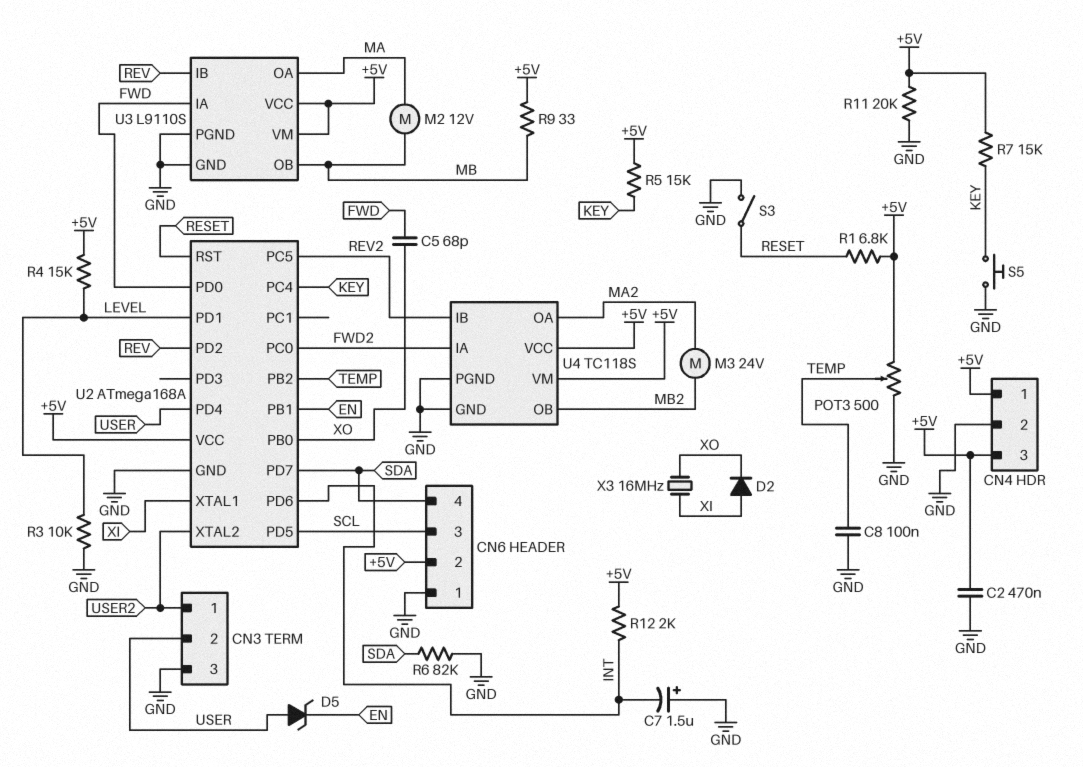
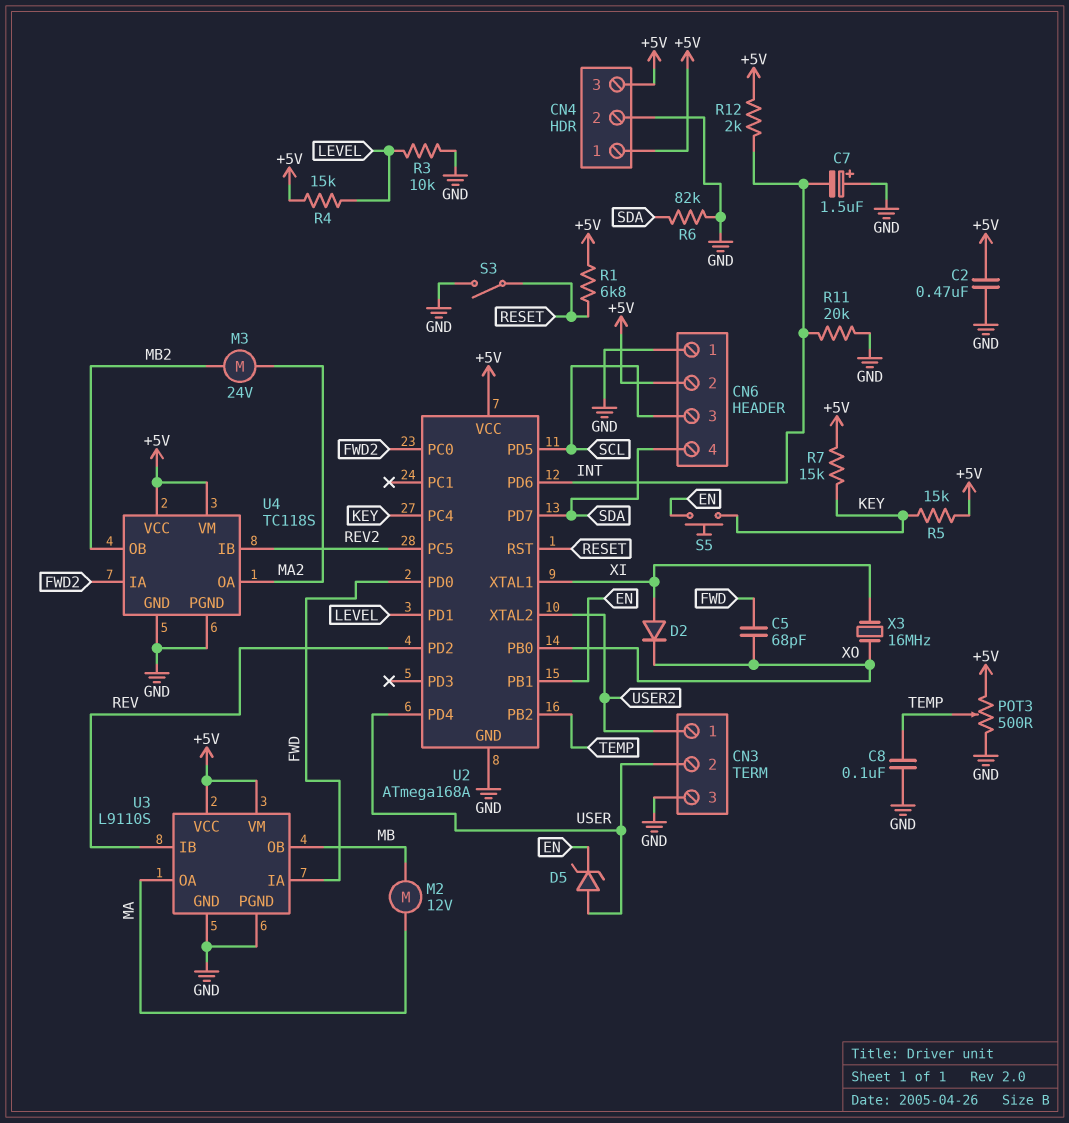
R9: 33 (+5V, MB) -> none
R11: 20k (+5V, GND) -> 20k (GND, INT)
S5: button (GND, KEY) -> button (EN, KEY)

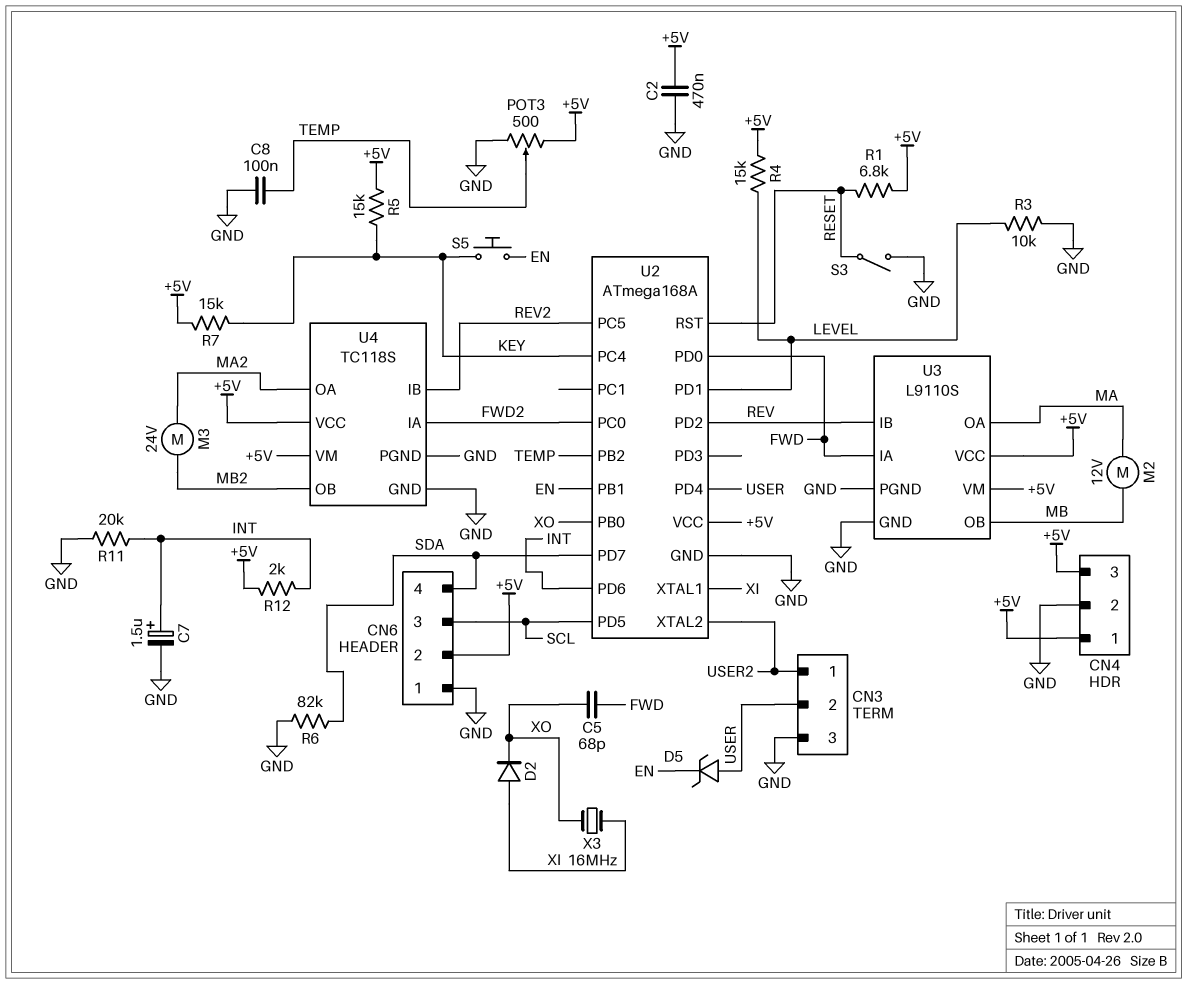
C7: 1.5uF (plus GND, minus INT) -> 1.5uF (plus INT, minus GND)

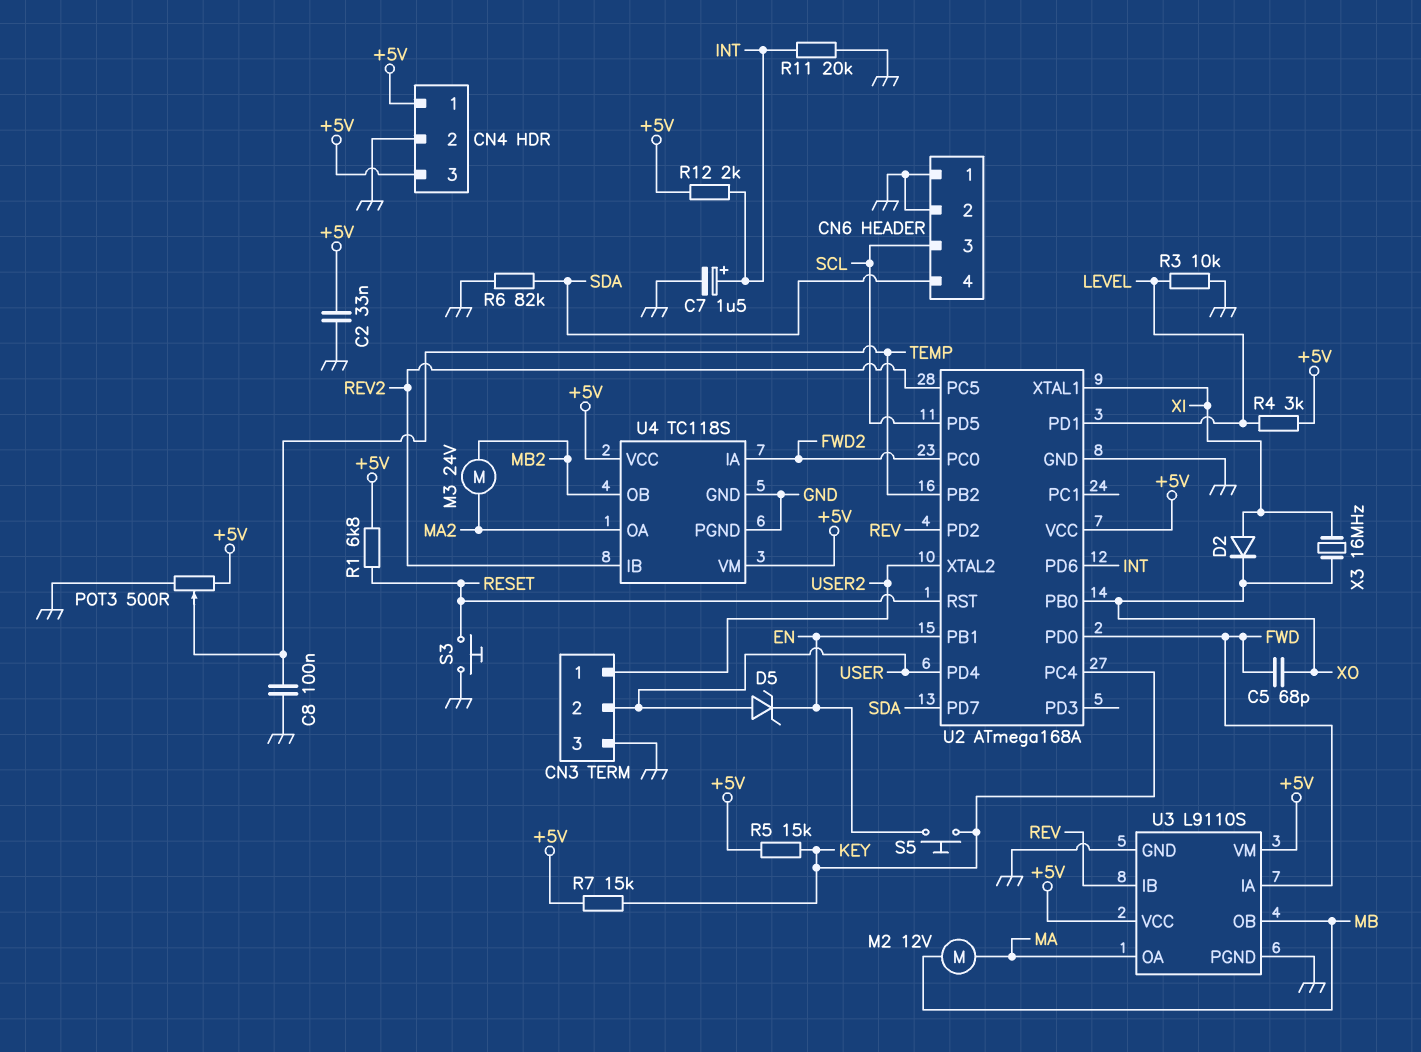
C2: 470nF (+5V, GND) -> 33nF (+5V, GND)
CN6 pin 2: +5V -> GND
R4: 15k (+5V, LEVEL) -> 3k (+5V, LEVEL)
S3: switch (GND, RESET) -> button (GND, RESET)

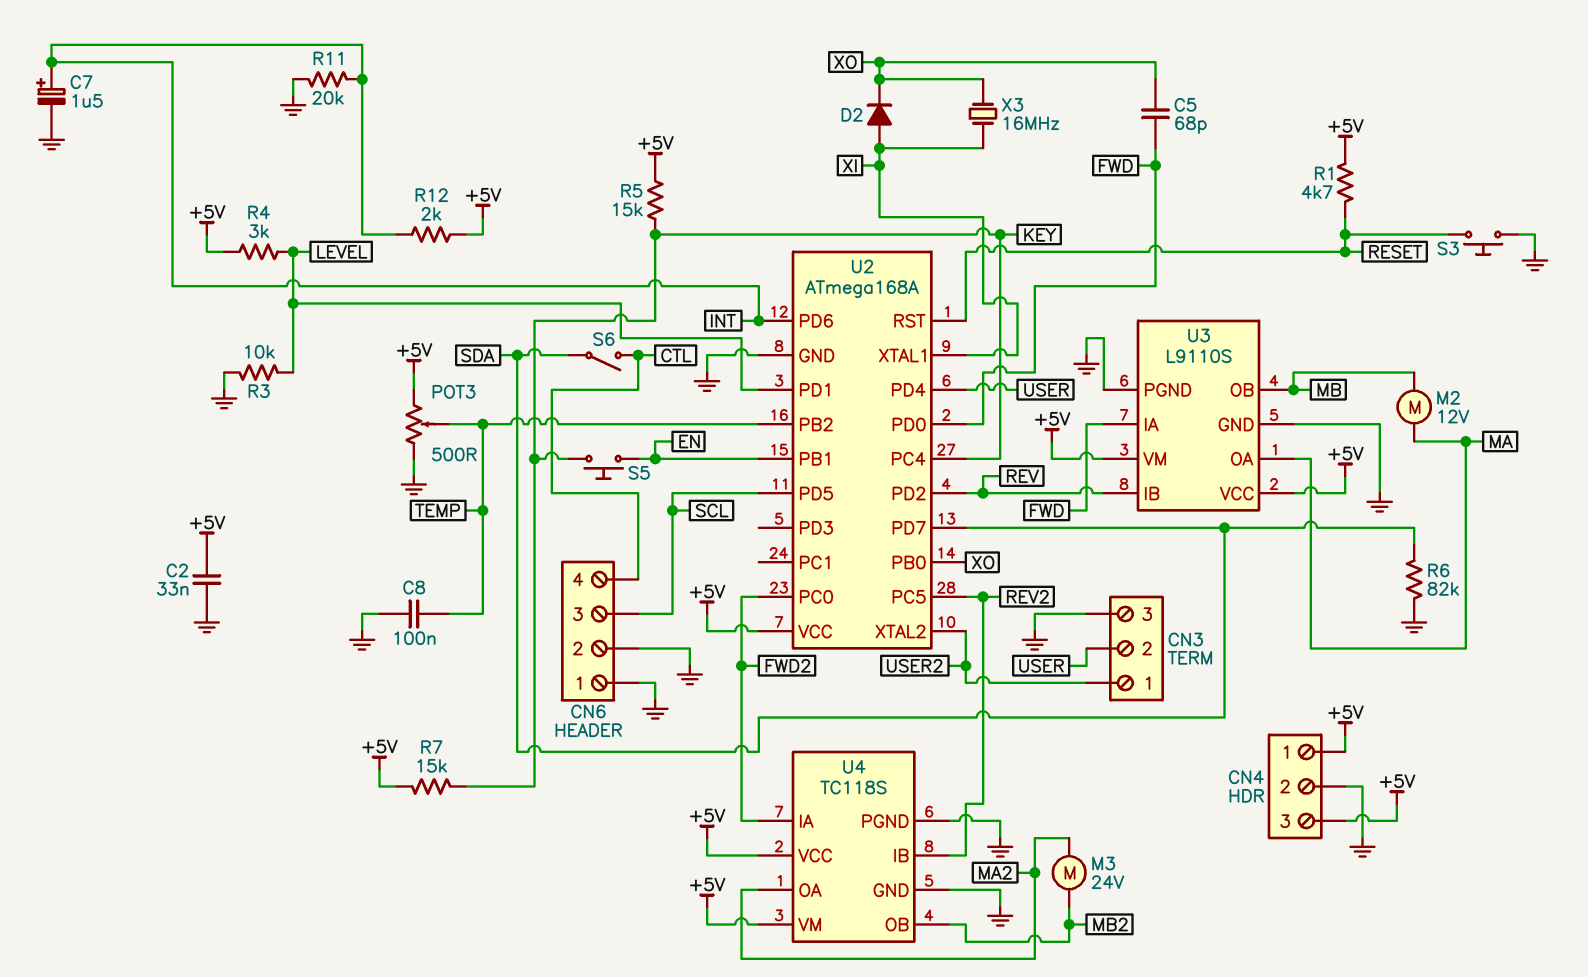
CN6 pin 4: SDA -> CTL
D5: zener (A USER, K EN) -> none
R1: 6.8k (+5V, RESET) -> 4.7k (+5V, RESET)
S6: none -> switch (CTL, SDA)

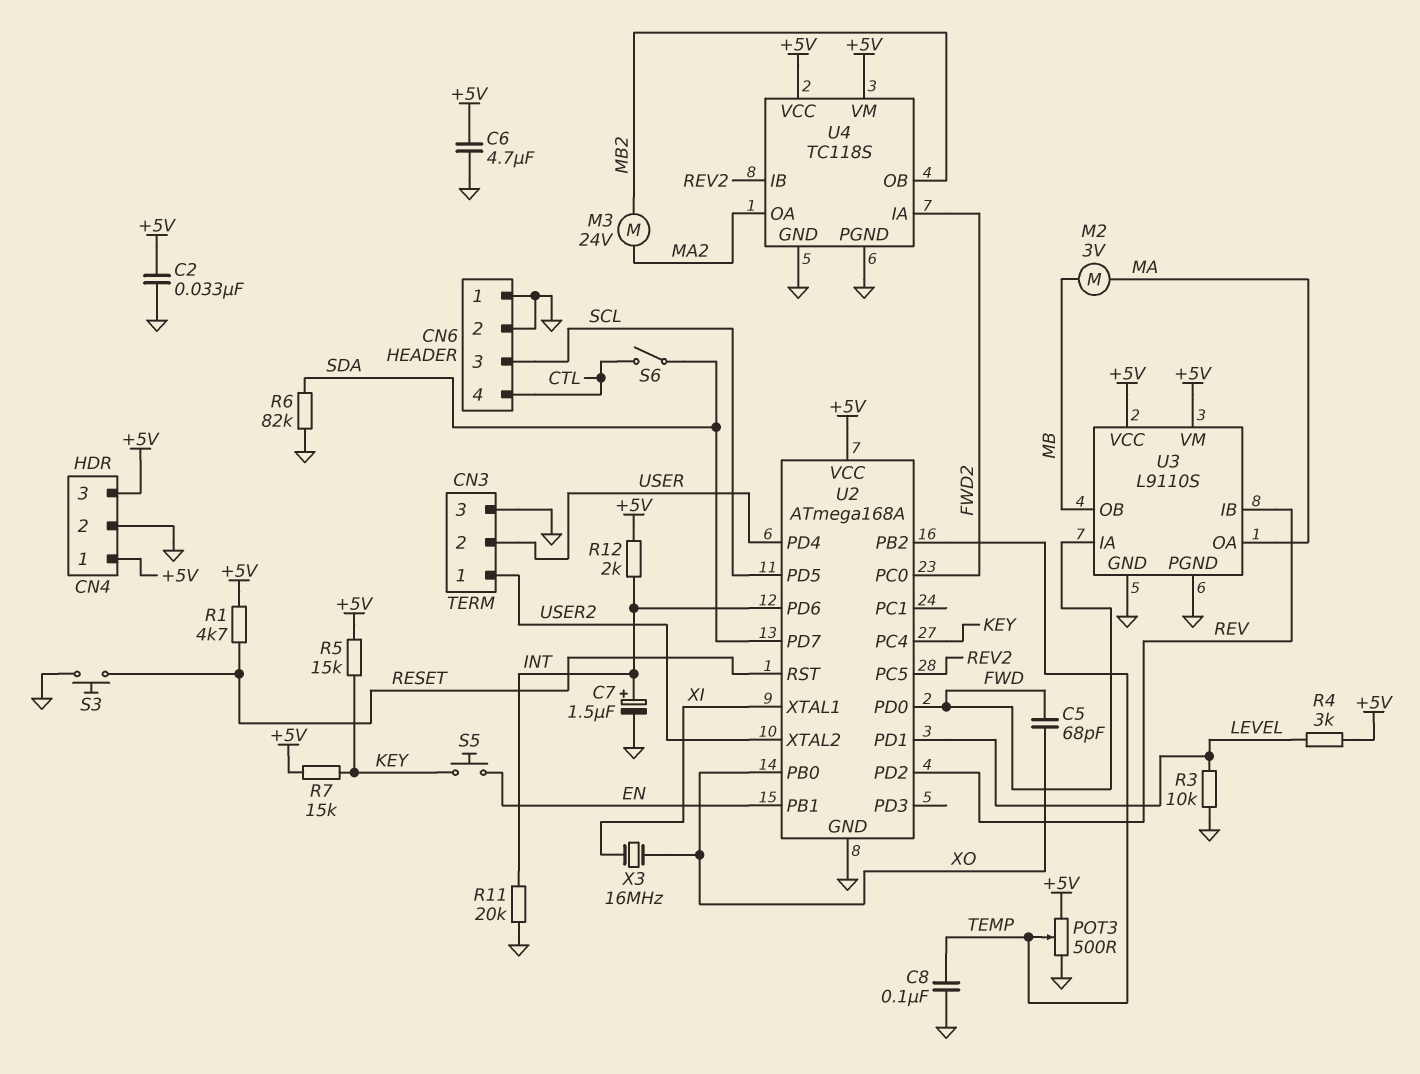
C6: none -> 4.7uF (+5V, GND)
D2: diode (A XI, K XO) -> none
M2: motor 12V (MA, MB) -> motor 3V (MA, MB)

